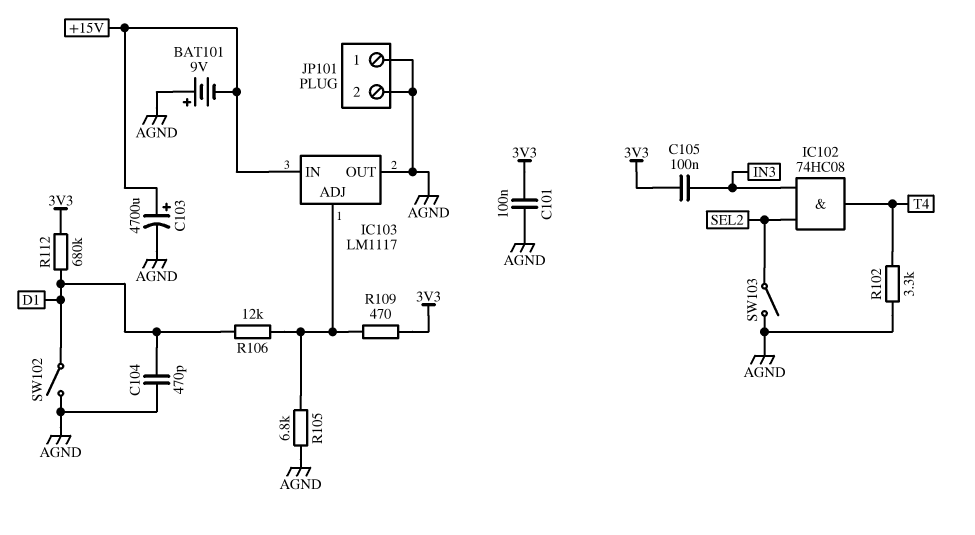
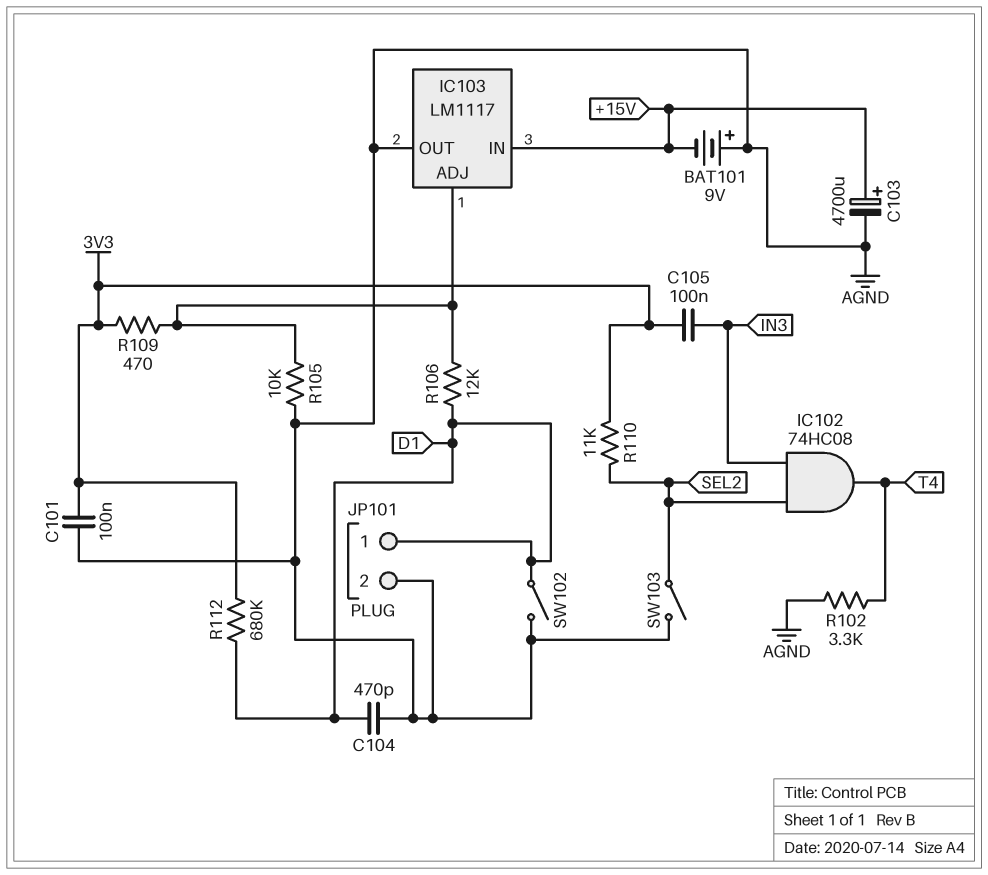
JP101 pin 1: AGND -> D1
R105: 6.8k (AGND, IC103/ADJ) -> 10k (AGND, IC103/ADJ)
R110: none -> 11k (3V3, SEL2)

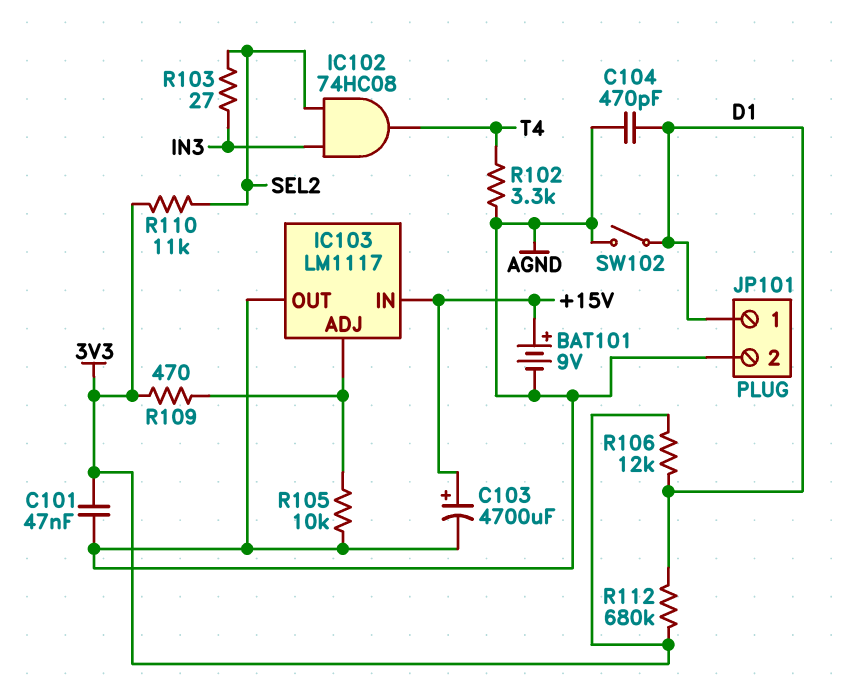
BAT101: 9V (plus AGND, minus +15V) -> 9V (plus +15V, minus AGND)
C101: 100nF (3V3, AGND) -> 47nF (3V3, AGND)
C105: 100nF (3V3, IN3) -> none
R103: none -> 27 (IN3, SEL2)
R106: 12k (D1, IC103/ADJ) -> 12k (3V3, D1)
SW103: switch (AGND, SEL2) -> none

